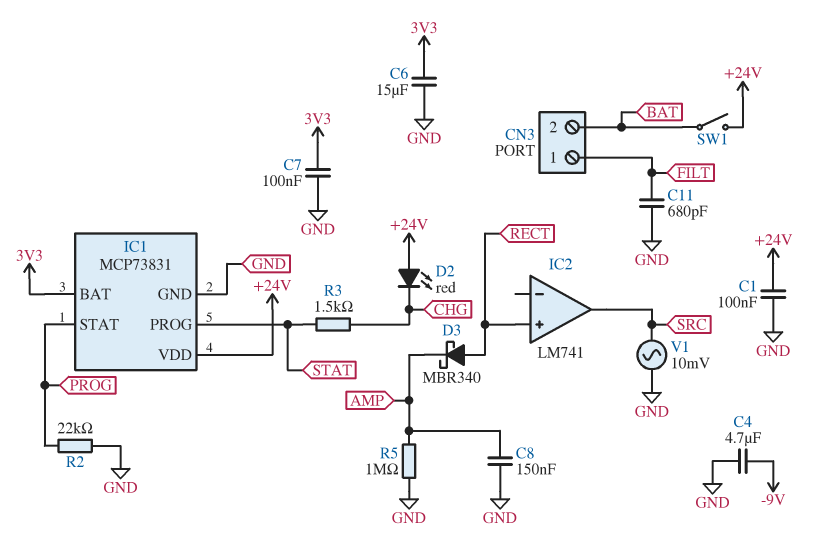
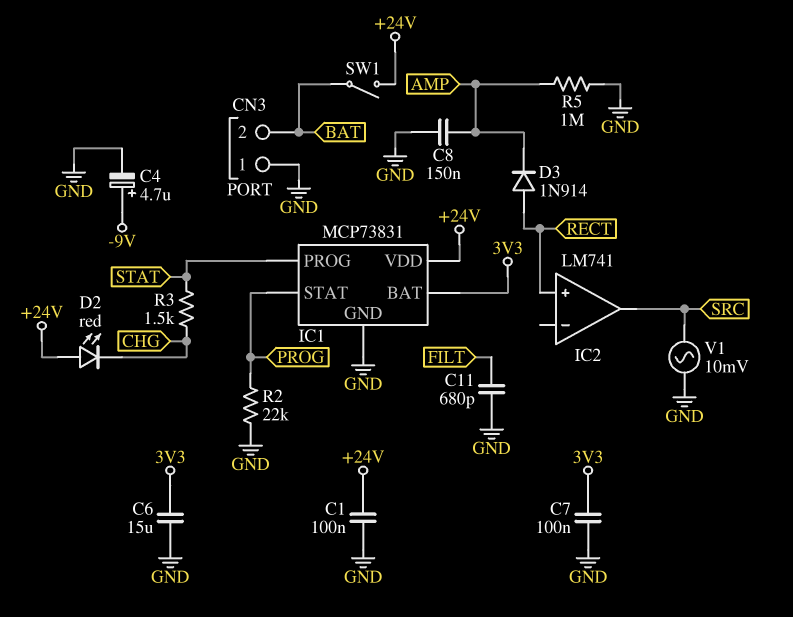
C4: 4.7uF (-9V, GND) -> 4.7uF (plus -9V, minus GND)
CN3 pin 1: FILT -> GND
D3: schottky MBR340 (A RECT, K AMP) -> diode 1N914 (A RECT, K AMP)

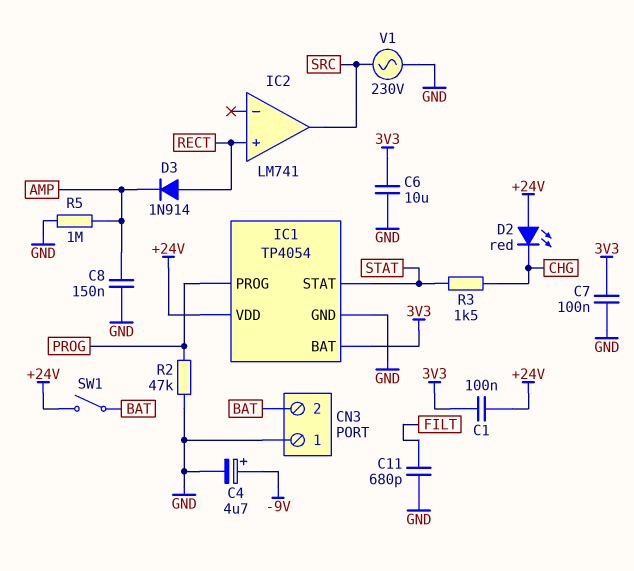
C1: 100nF (+24V, GND) -> 100nF (+24V, 3V3)
C6: 15uF (3V3, GND) -> 10uF (3V3, GND)
IC1: MCP73831 -> TP4054
IC1 pin PROG: STAT -> PROG
IC1 pin STAT: PROG -> STAT
R2: 22k (GND, PROG) -> 47k (GND, PROG)
V1: AC 10mV (GND, SRC) -> AC 230V (GND, SRC)

